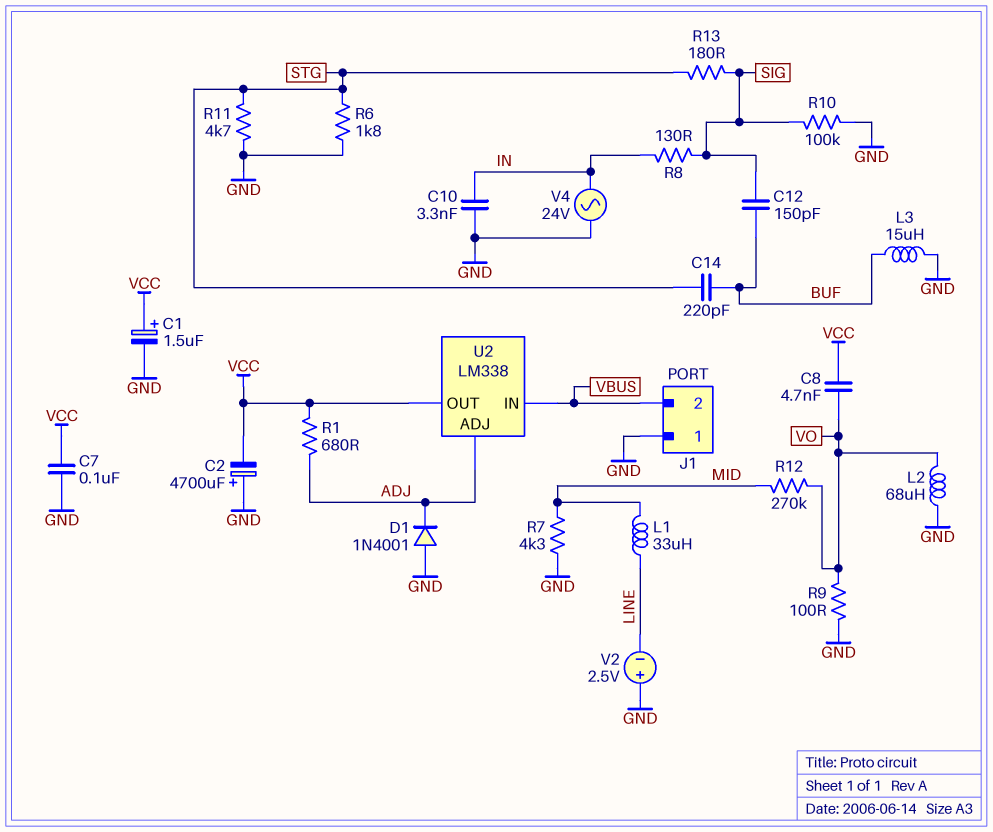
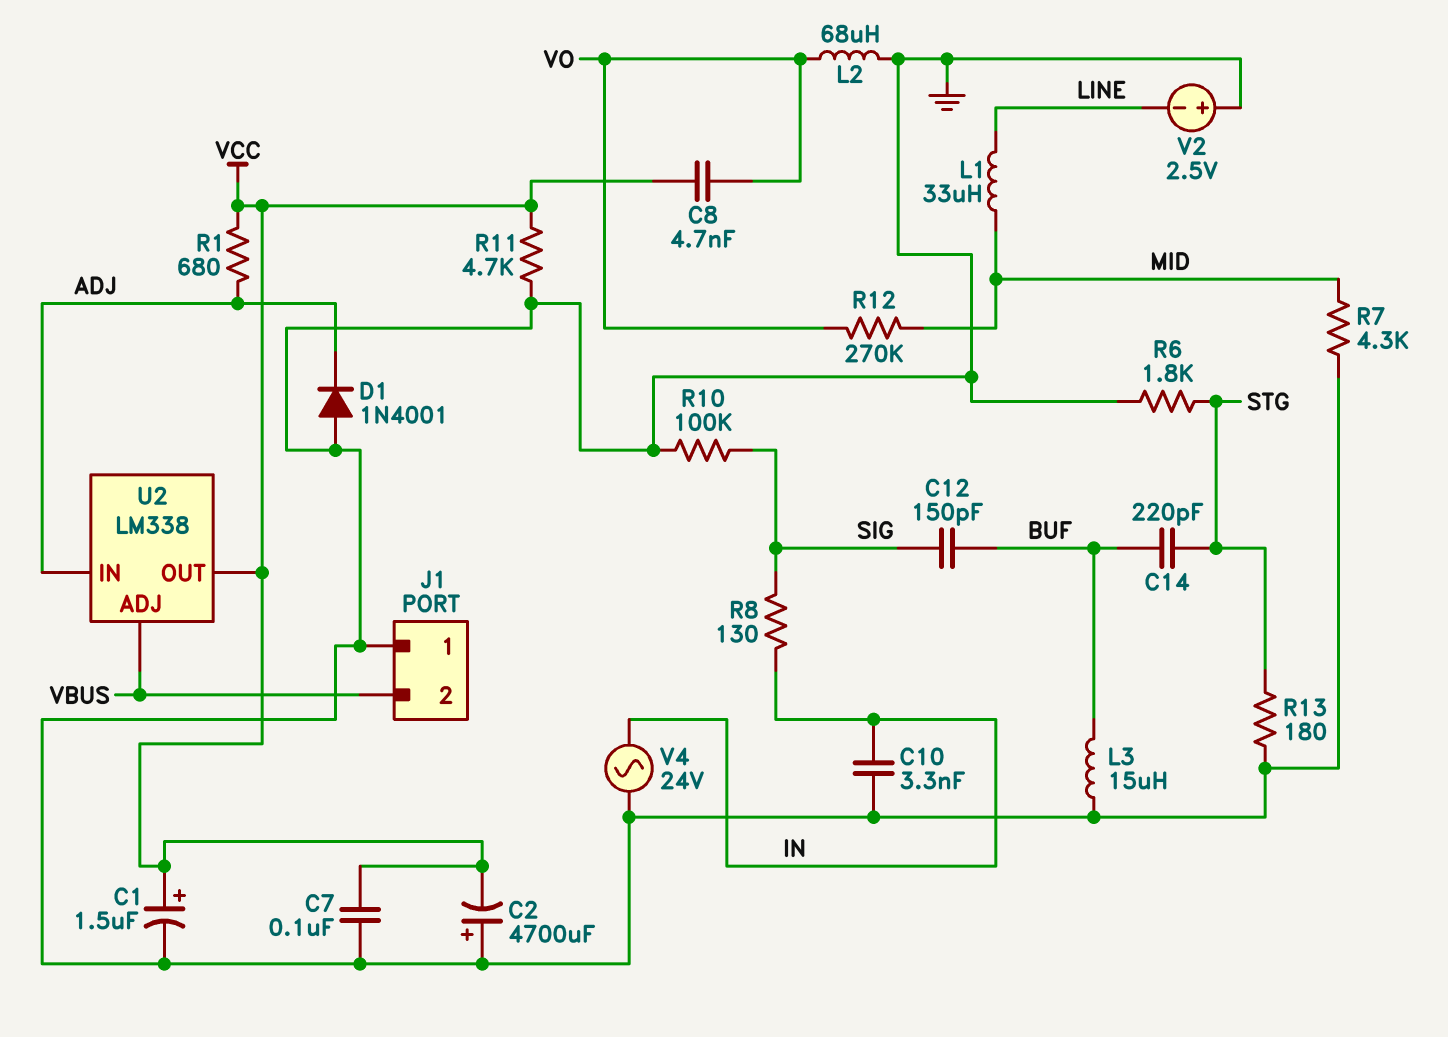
R9: 100 (GND, VO) -> none
R11: 4.7k (GND, STG) -> 4.7k (GND, VCC)
R13: 180 (SIG, STG) -> 180 (GND, STG)
U2 pin ADJ: ADJ -> VBUS
U2 pin IN: VBUS -> ADJ

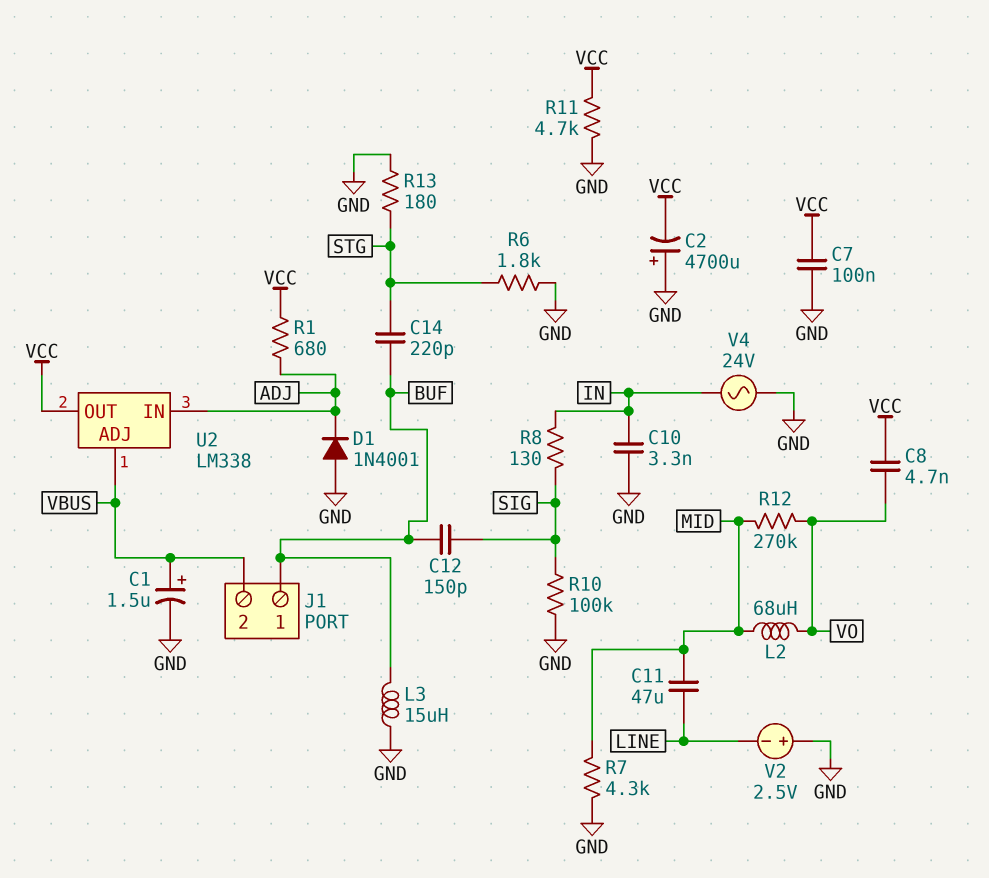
C1: 1.5uF (plus VCC, minus GND) -> 1.5uF (plus VBUS, minus GND)
C11: none -> 47uF (LINE, MID)
J1 pin 1: GND -> BUF
L1: 33uH (LINE, MID) -> none
L2: 68uH (GND, VO) -> 68uH (MID, VO)

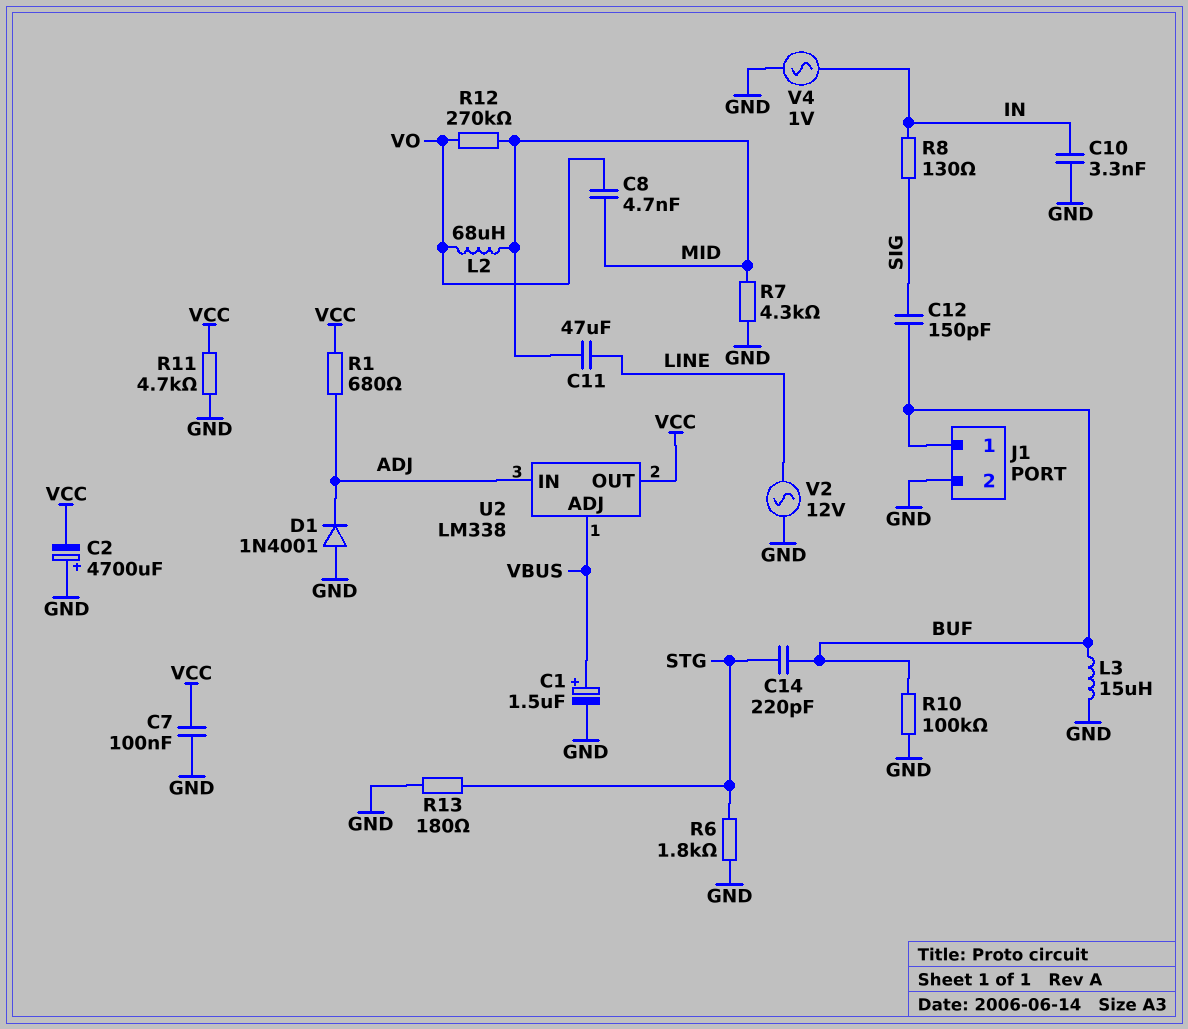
C8: 4.7nF (VCC, VO) -> 4.7nF (MID, VO)
J1 pin 2: VBUS -> GND
R10: 100k (GND, SIG) -> 100k (BUF, GND)
V2: 2.5V (plus GND, minus LINE) -> AC 12V (GND, LINE)
V4: AC 24V (GND, IN) -> AC 1V (GND, IN)

